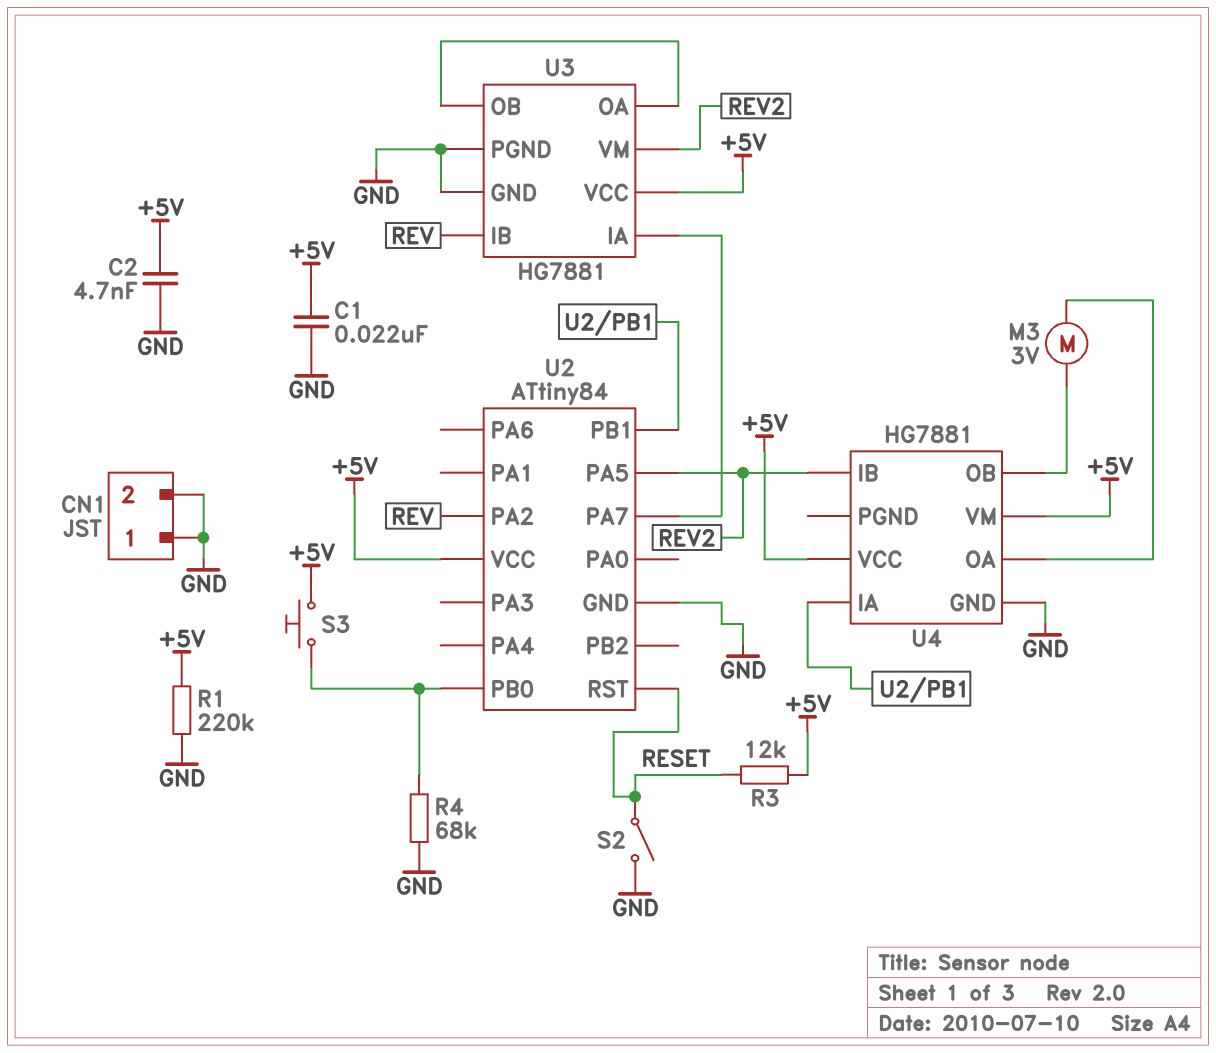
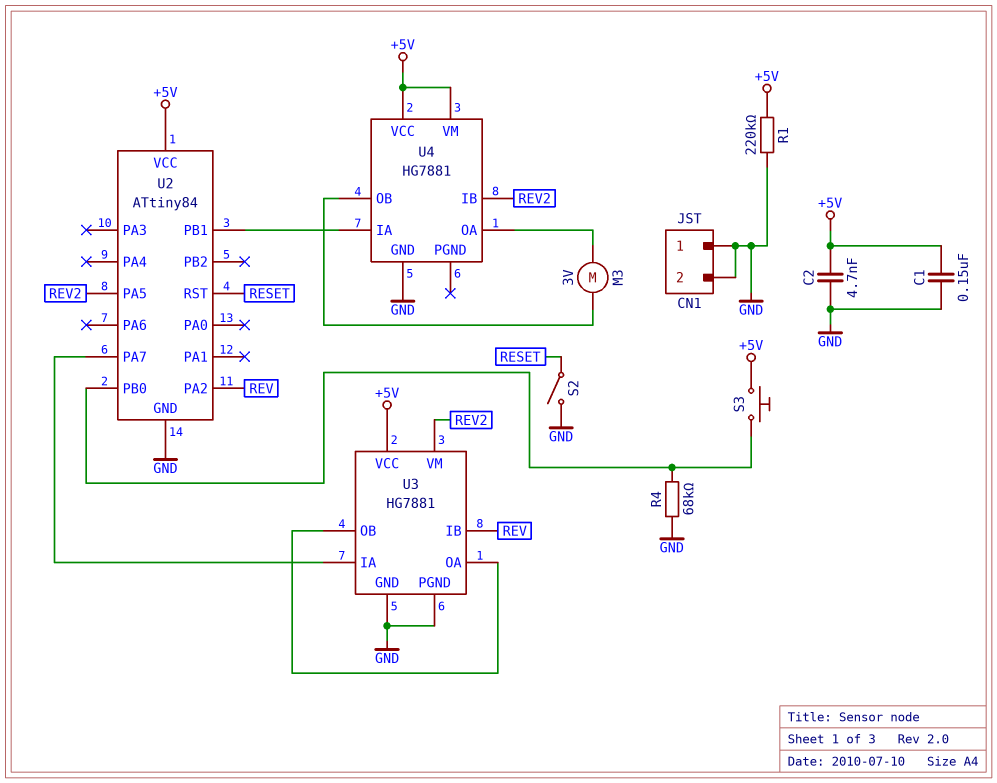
C1: 22nF (+5V, GND) -> 150nF (+5V, GND)
R3: 12k (+5V, RESET) -> none

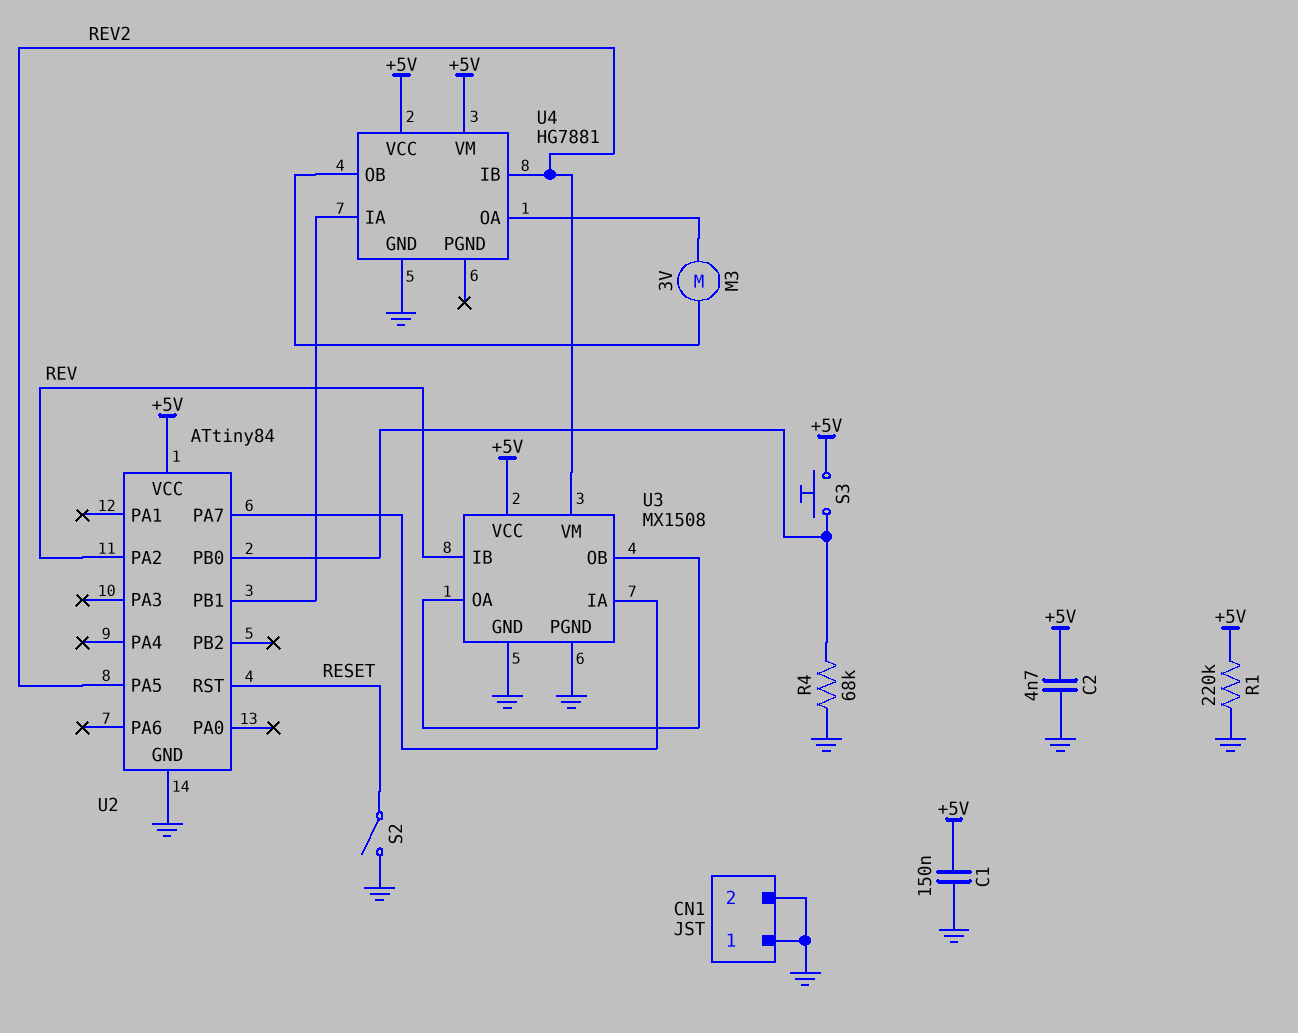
U3: HG7881 -> MX1508

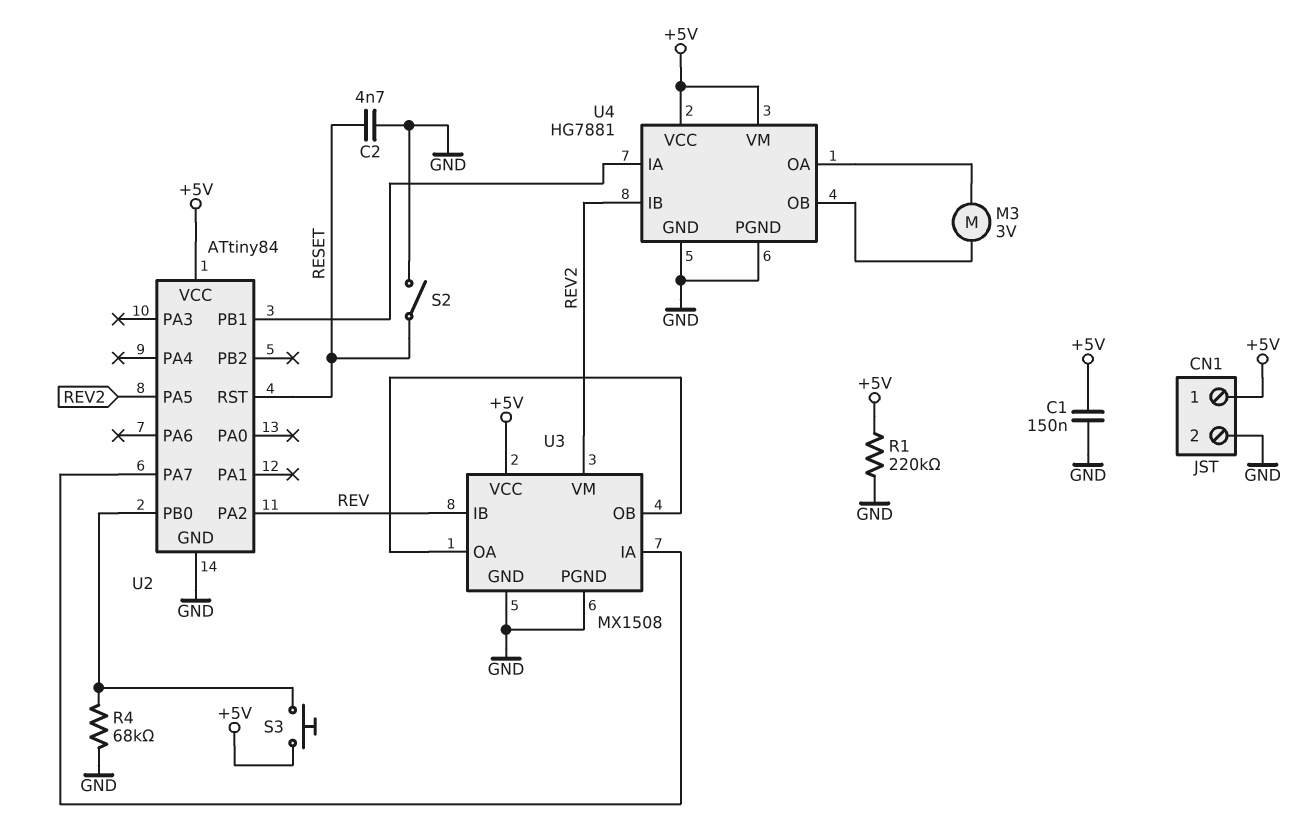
C2: 4.7nF (+5V, GND) -> 4.7nF (GND, RESET)
CN1 pin 1: GND -> +5V
U4 pin PGND: none -> GND

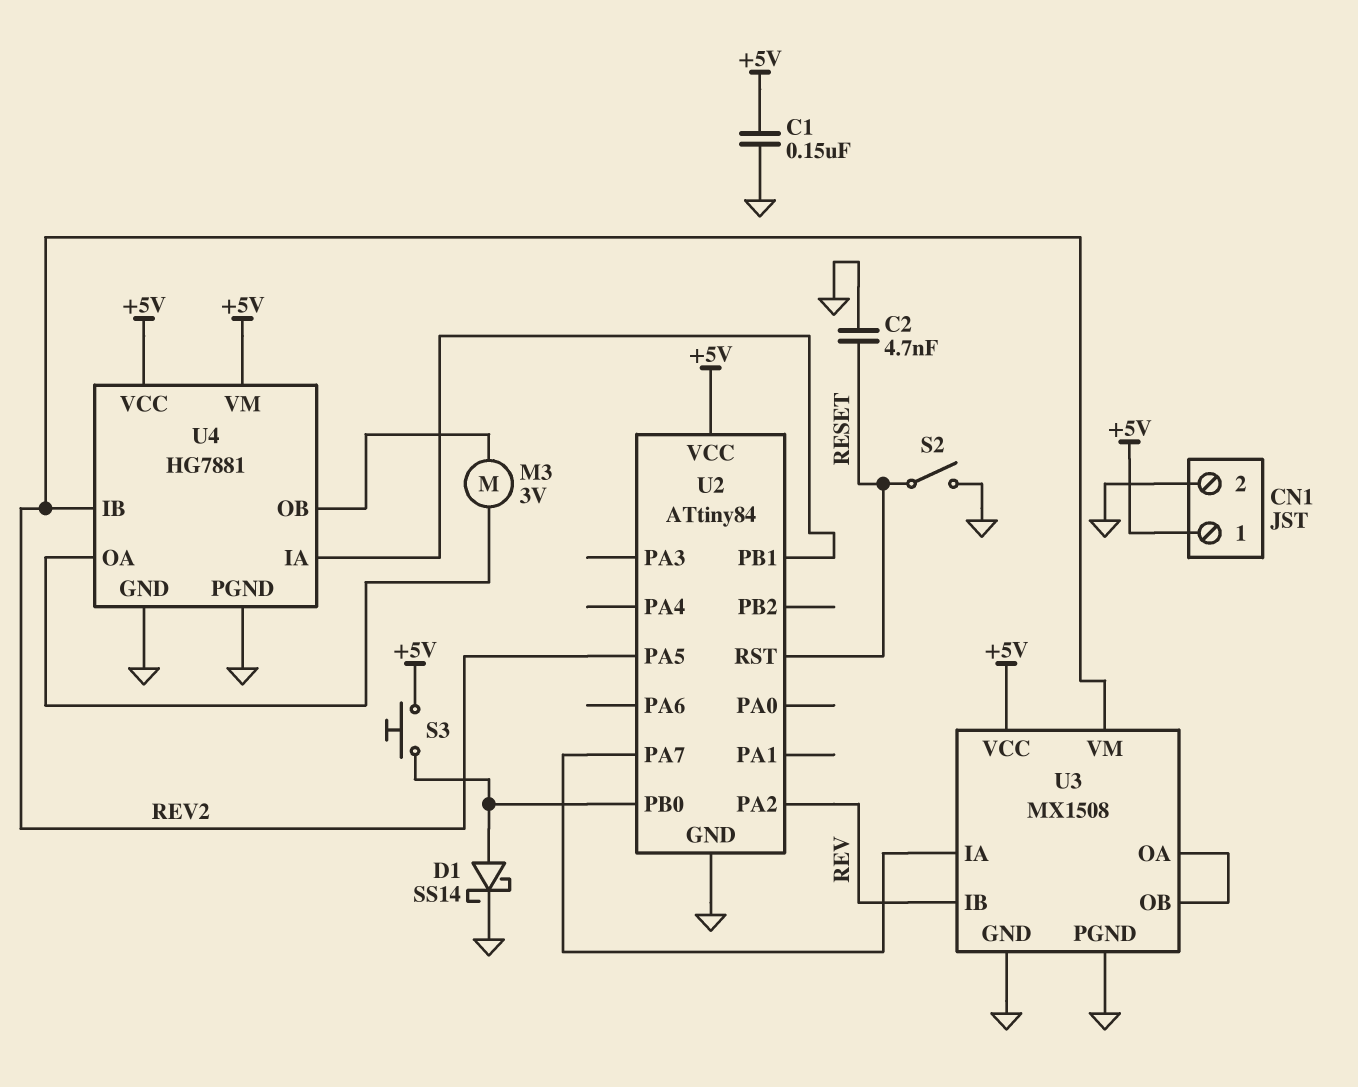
D1: none -> schottky SS14 (A U2/PB0, K GND)
R1: 220k (+5V, GND) -> none
R4: 68k (GND, U2/PB0) -> none

